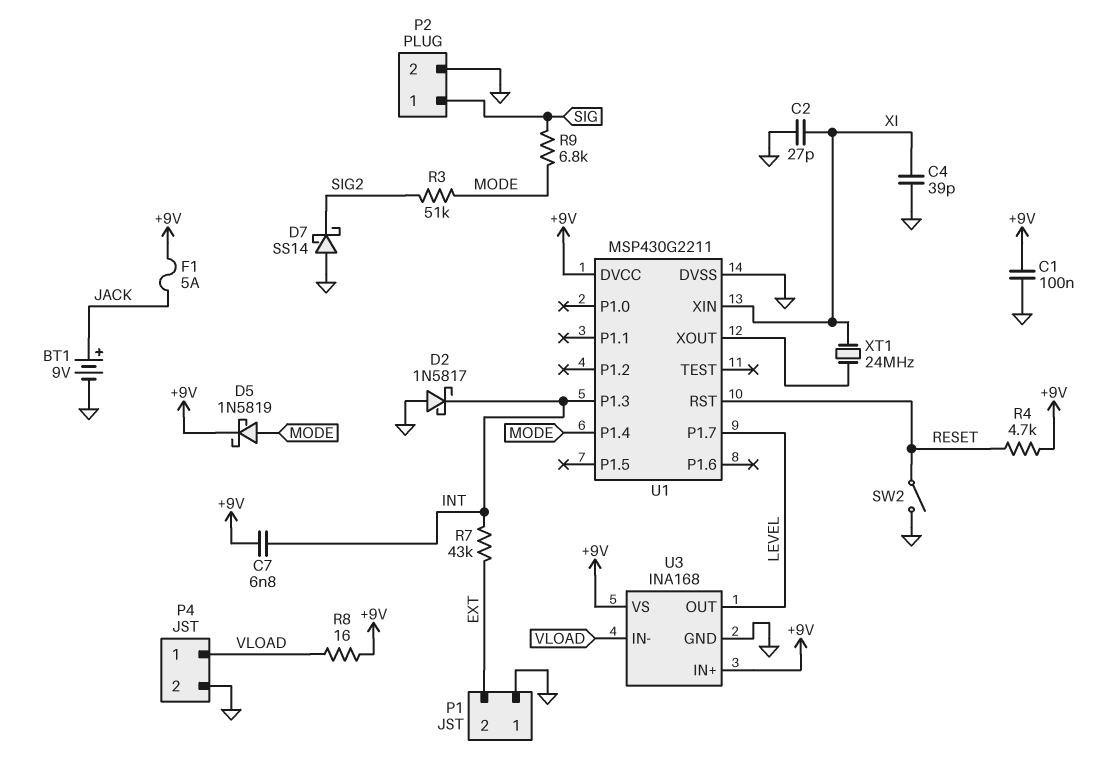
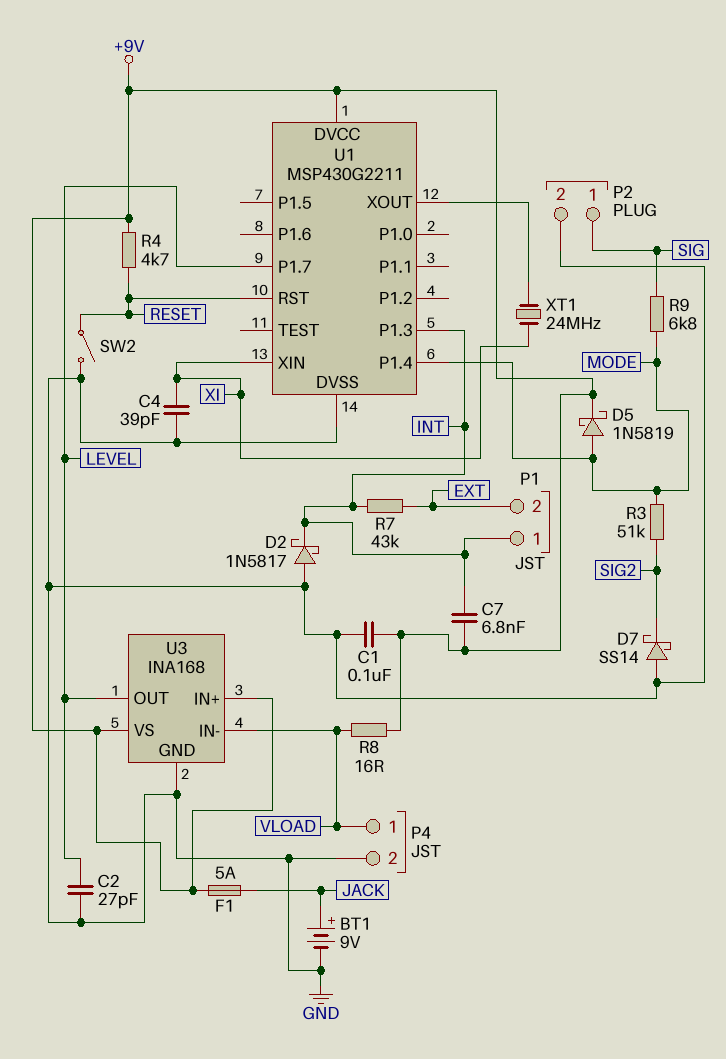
C2: 27pF (GND, XI) -> 27pF (GND, LEVEL)
P1 pin 1: GND -> INT

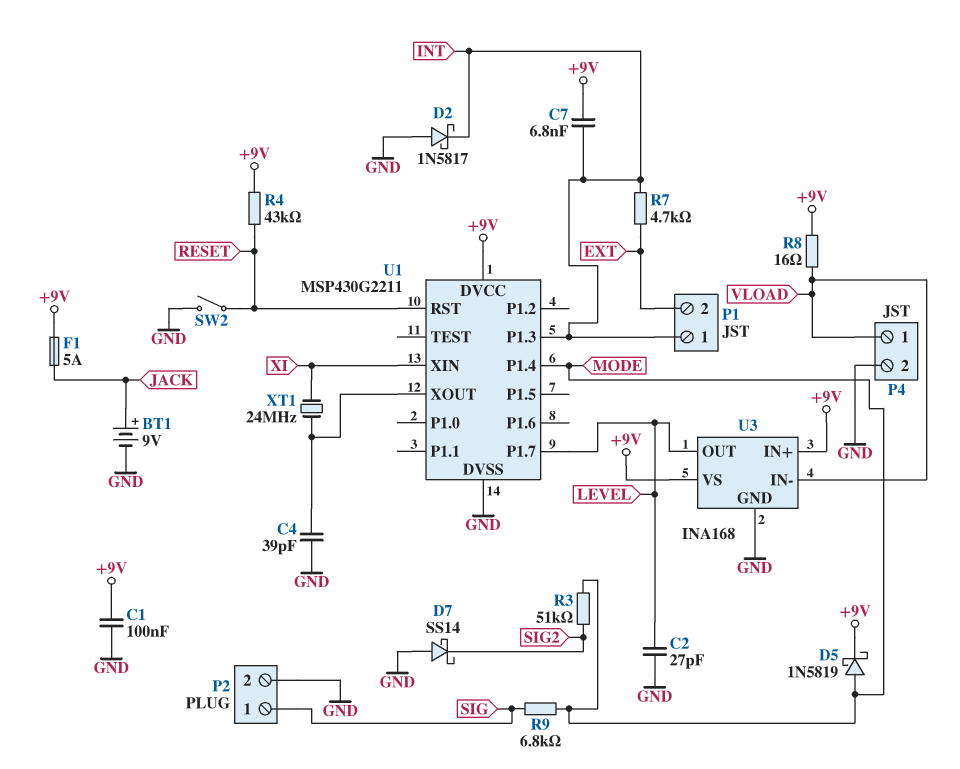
C4: 39pF (GND, XI) -> 39pF (GND, U1/XOUT)
R4: 4.7k (+9V, RESET) -> 43k (+9V, RESET)
R7: 43k (EXT, INT) -> 4.7k (EXT, INT)

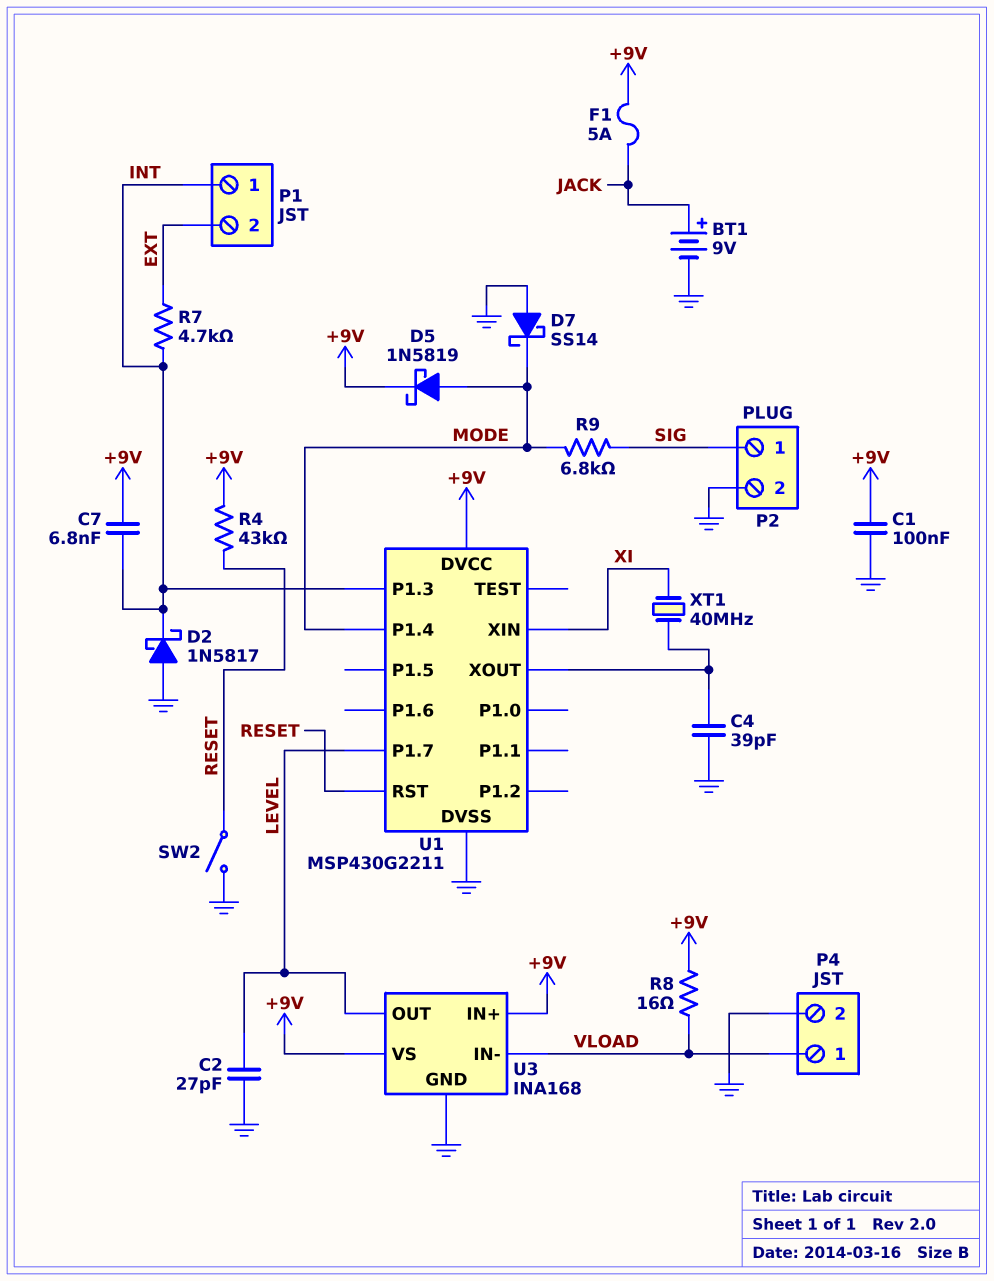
D7: schottky SS14 (A GND, K SIG2) -> schottky SS14 (A GND, K MODE)
R3: 51k (MODE, SIG2) -> none
XT1: 24MHz (U1/XOUT, XI) -> 40MHz (U1/XOUT, XI)

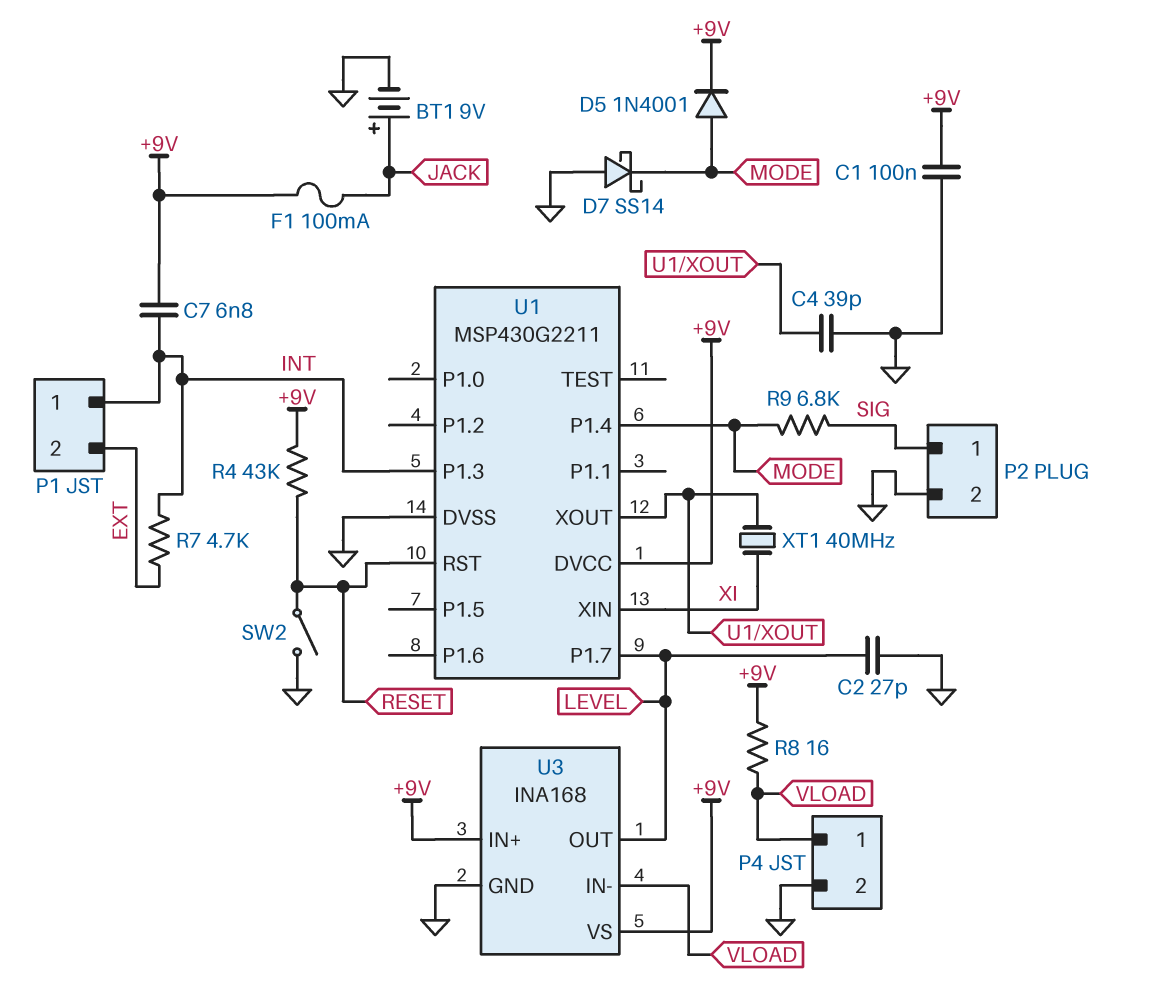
D2: schottky 1N5817 (A GND, K INT) -> none
D5: schottky 1N5819 (A MODE, K +9V) -> diode 1N4001 (A MODE, K +9V)
F1: 5A (+9V, JACK) -> 100mA (+9V, JACK)

